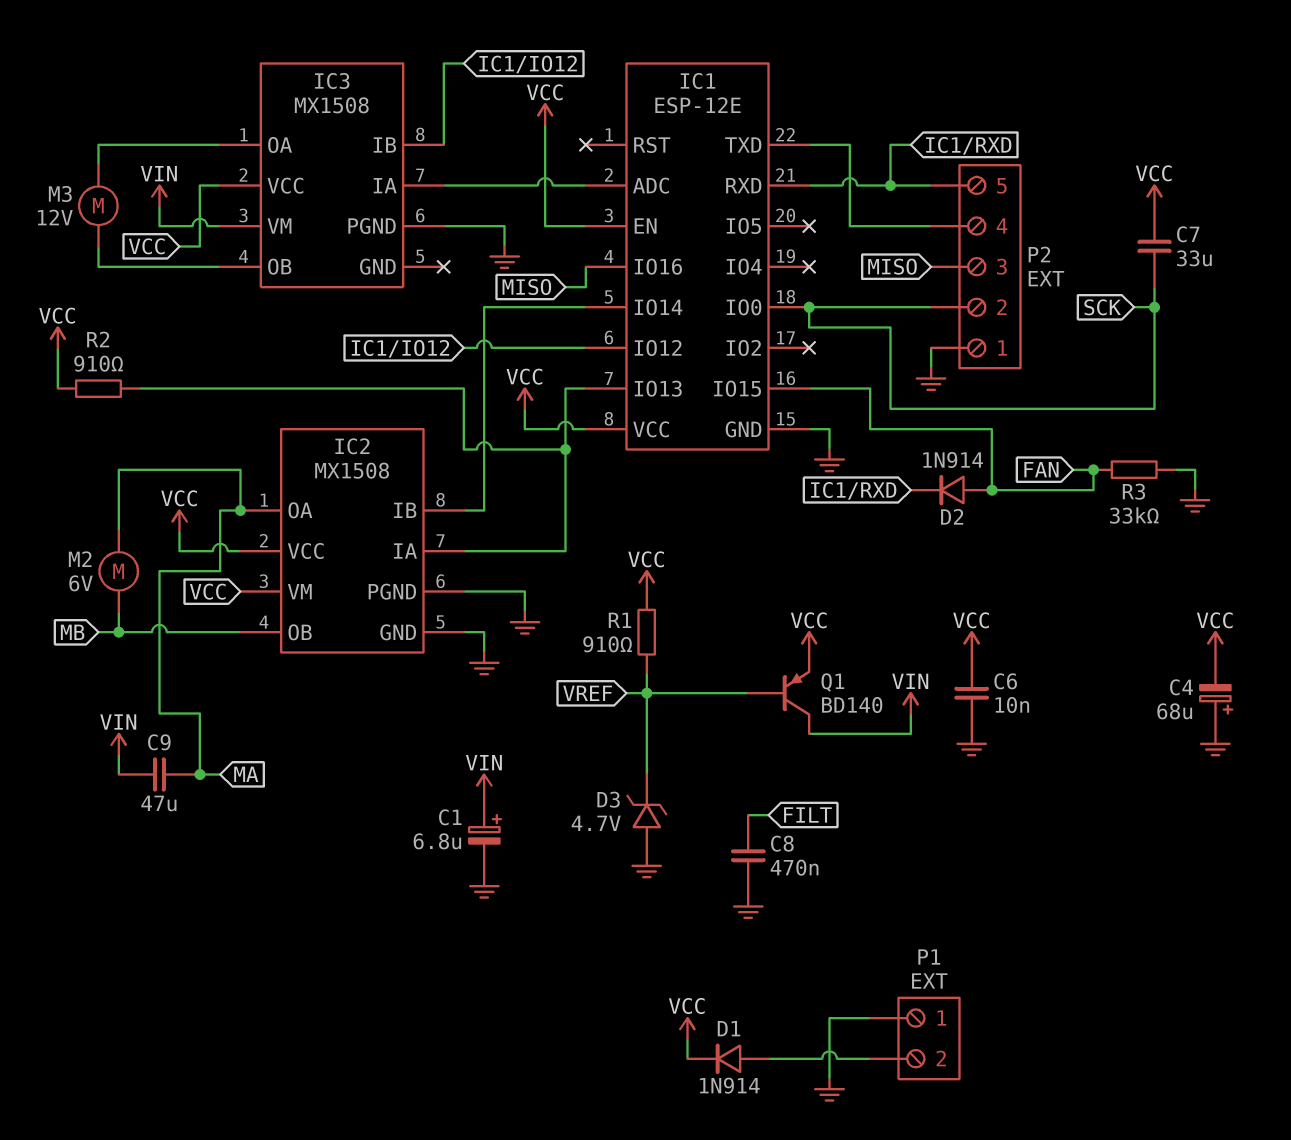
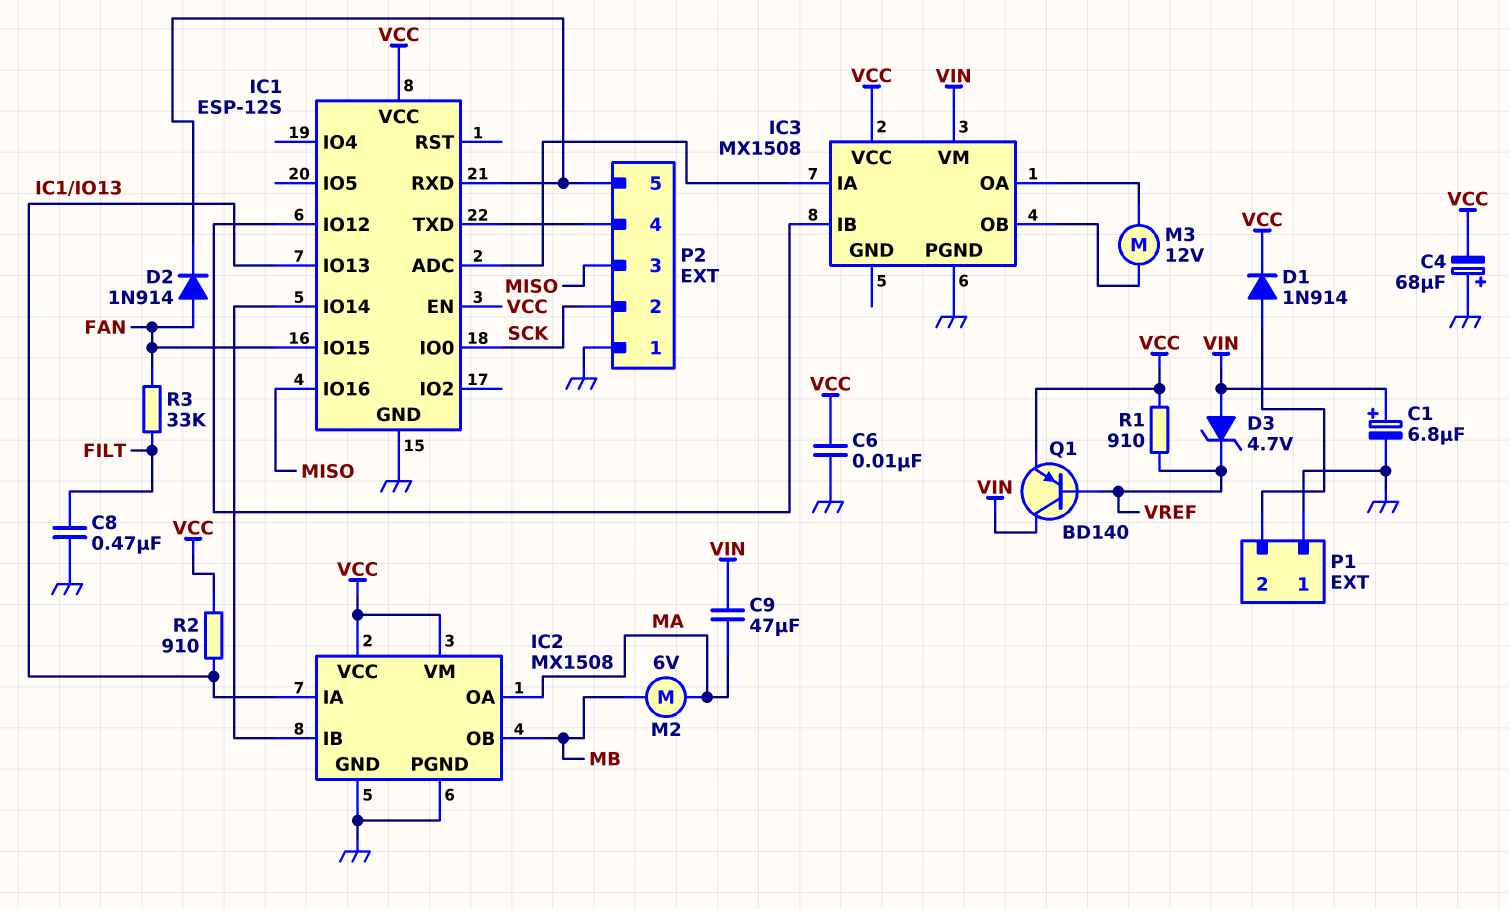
C7: 33uF (SCK, VCC) -> none
D3: zener 4.7V (A GND, K VREF) -> zener 4.7V (A VIN, K VREF)
IC1: ESP-12E -> ESP-12S
R3: 33k (FAN, GND) -> 33k (FAN, FILT)

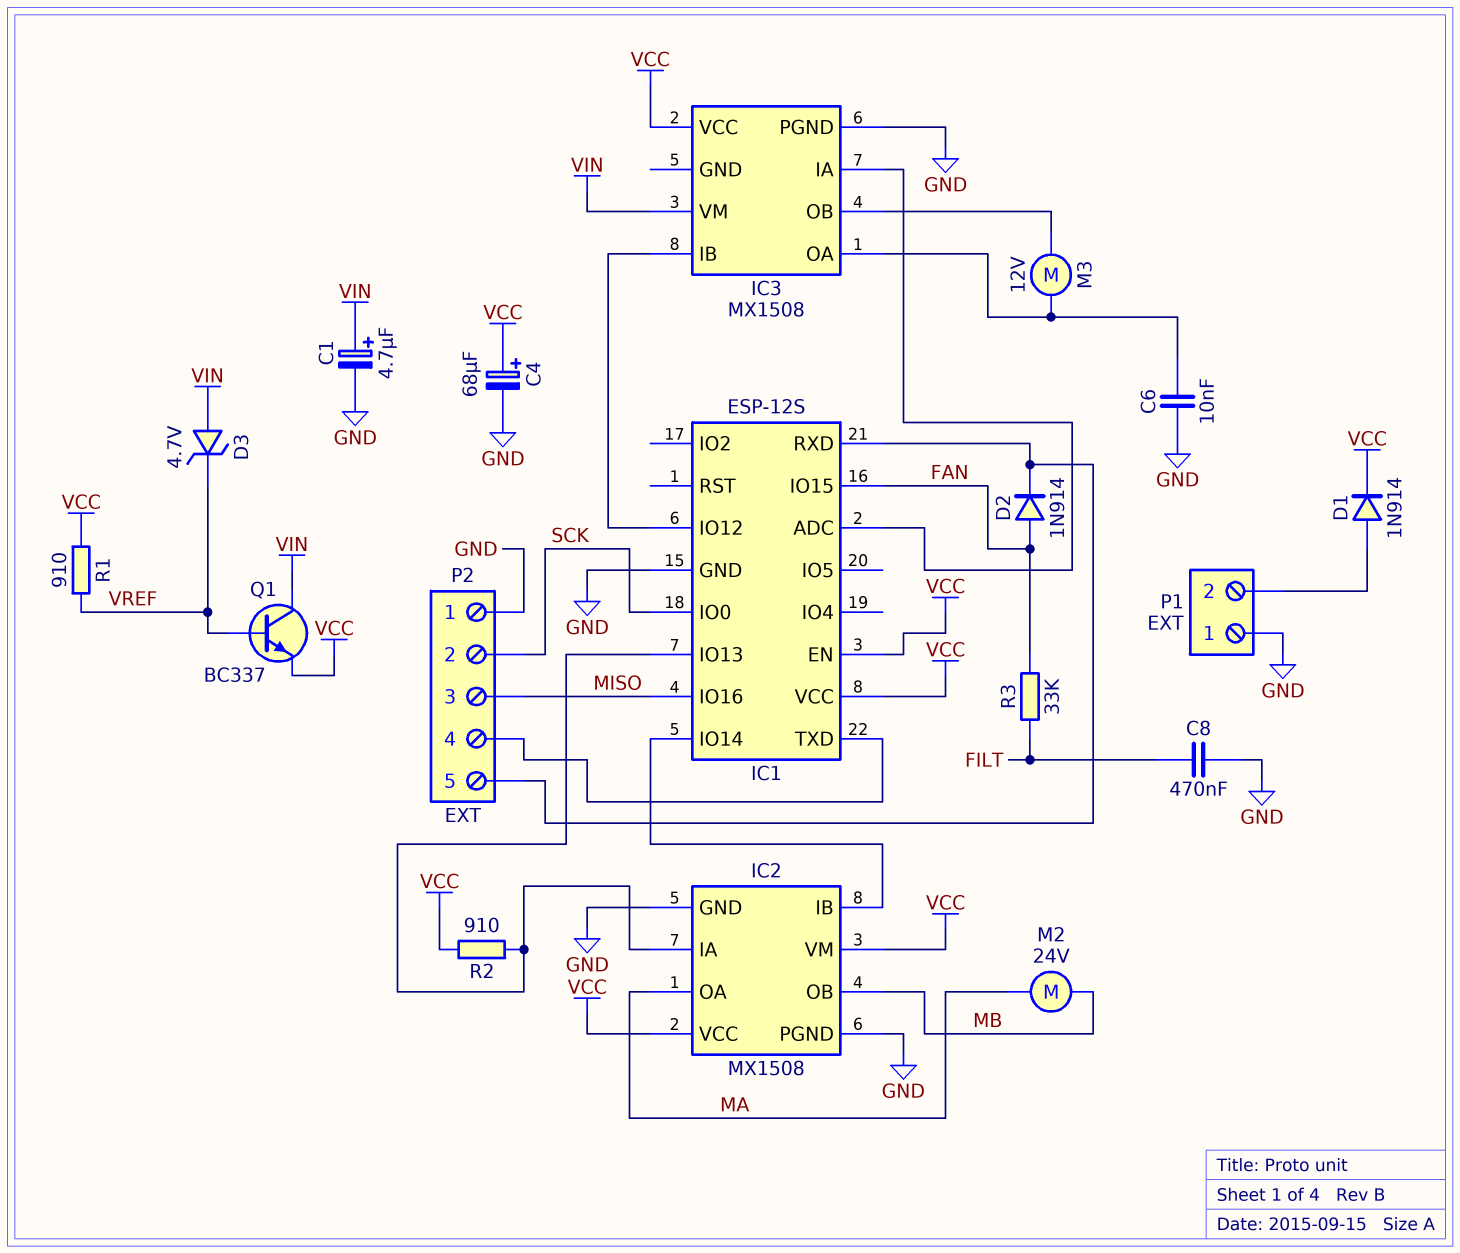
C1: 6.8uF (plus VIN, minus GND) -> 4.7uF (plus VIN, minus GND)
C4: 68uF (plus GND, minus VCC) -> 68uF (plus VCC, minus GND)
C6: 10nF (GND, VCC) -> 10nF (GND, IC3/OA)
C9: 47uF (MA, VIN) -> none
M2: motor 6V (MA, MB) -> motor 24V (MA, MB)
Q1: PNP BD140 (B VREF, C VIN, E VCC) -> NPN BC337 (B VREF, C VIN, E VCC)

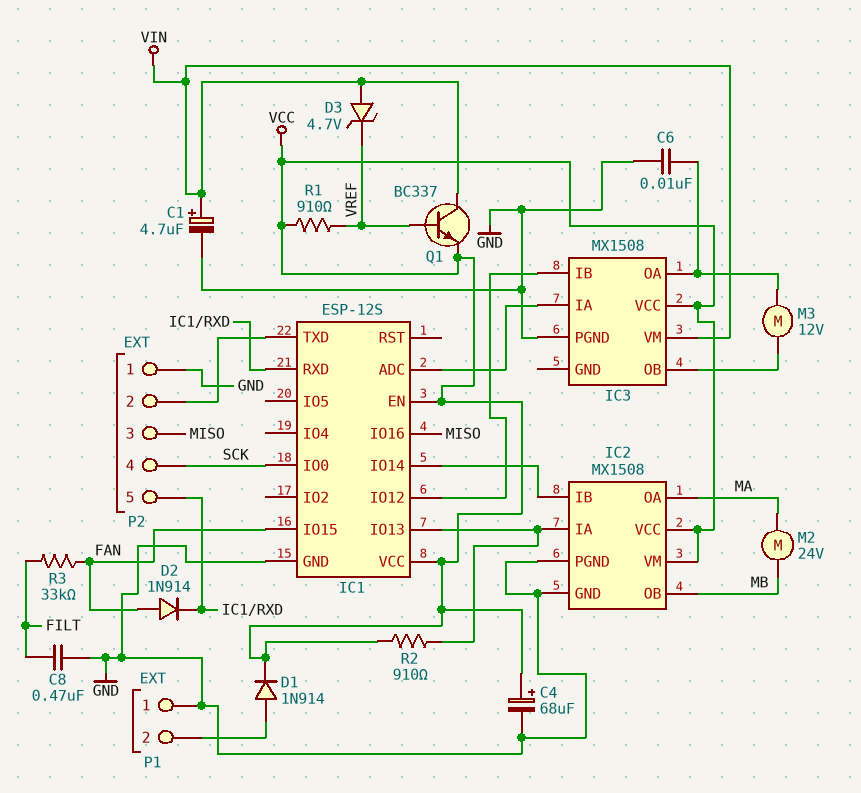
P2 pin 2: SCK -> IC1/TXD
P2 pin 4: IC1/TXD -> SCK

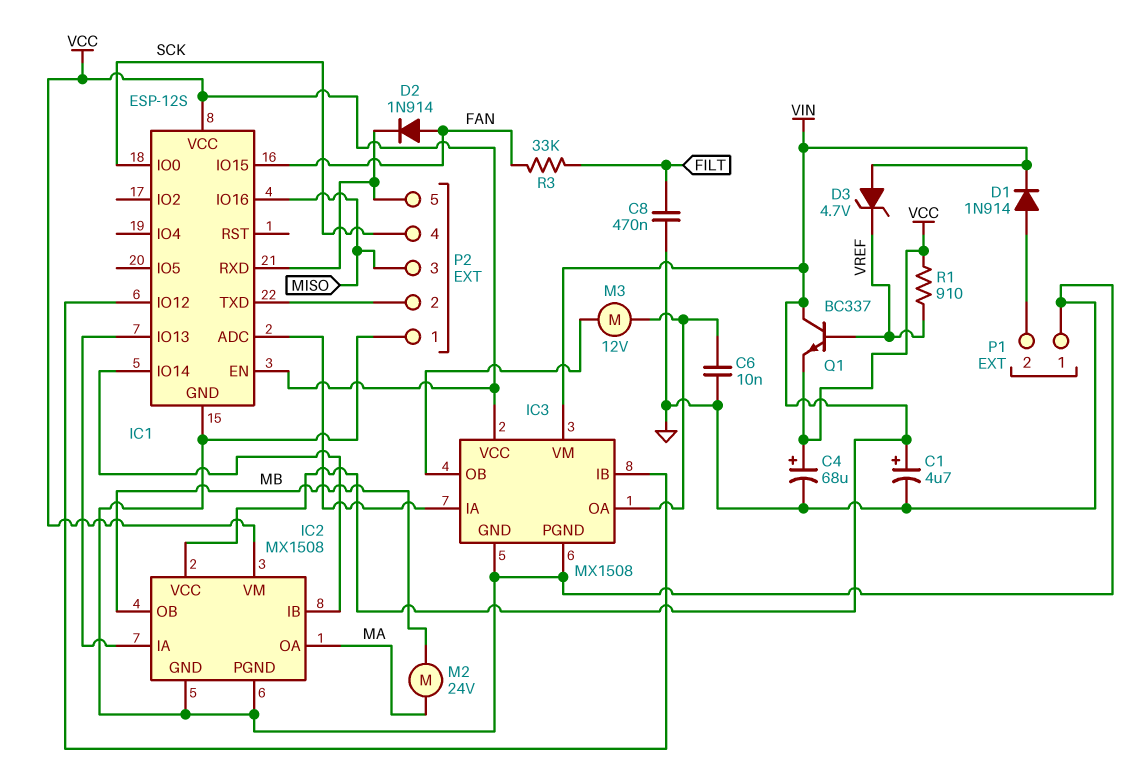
D1: diode 1N914 (A P1/2, K VCC) -> diode 1N914 (A P1/2, K VIN)
IC2 pin VCC: VCC -> VIN
IC3 pin GND: none -> GND
R2: 910 (IC1/IO13, VCC) -> none

